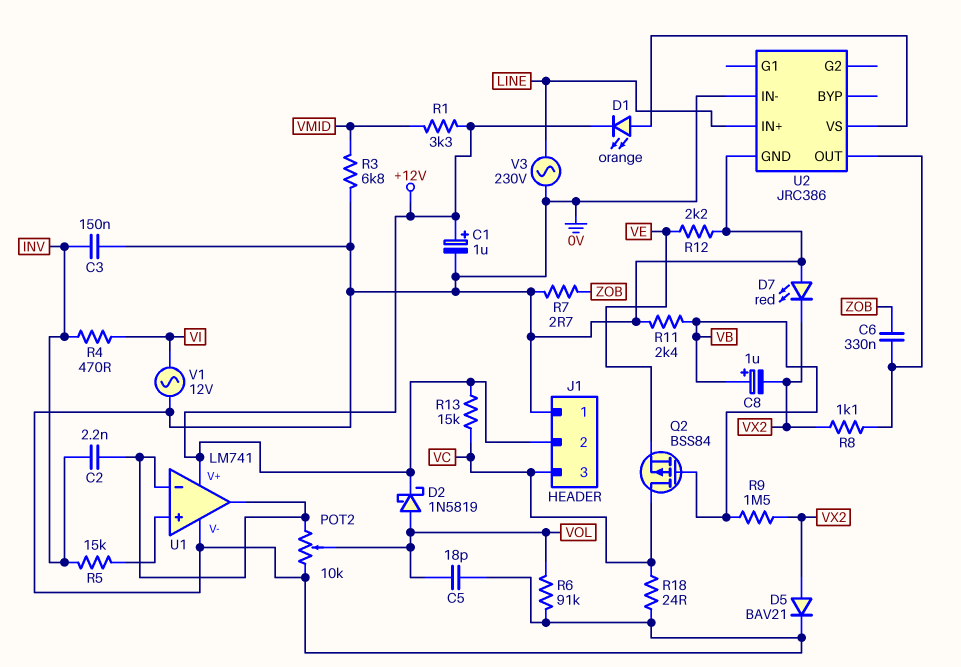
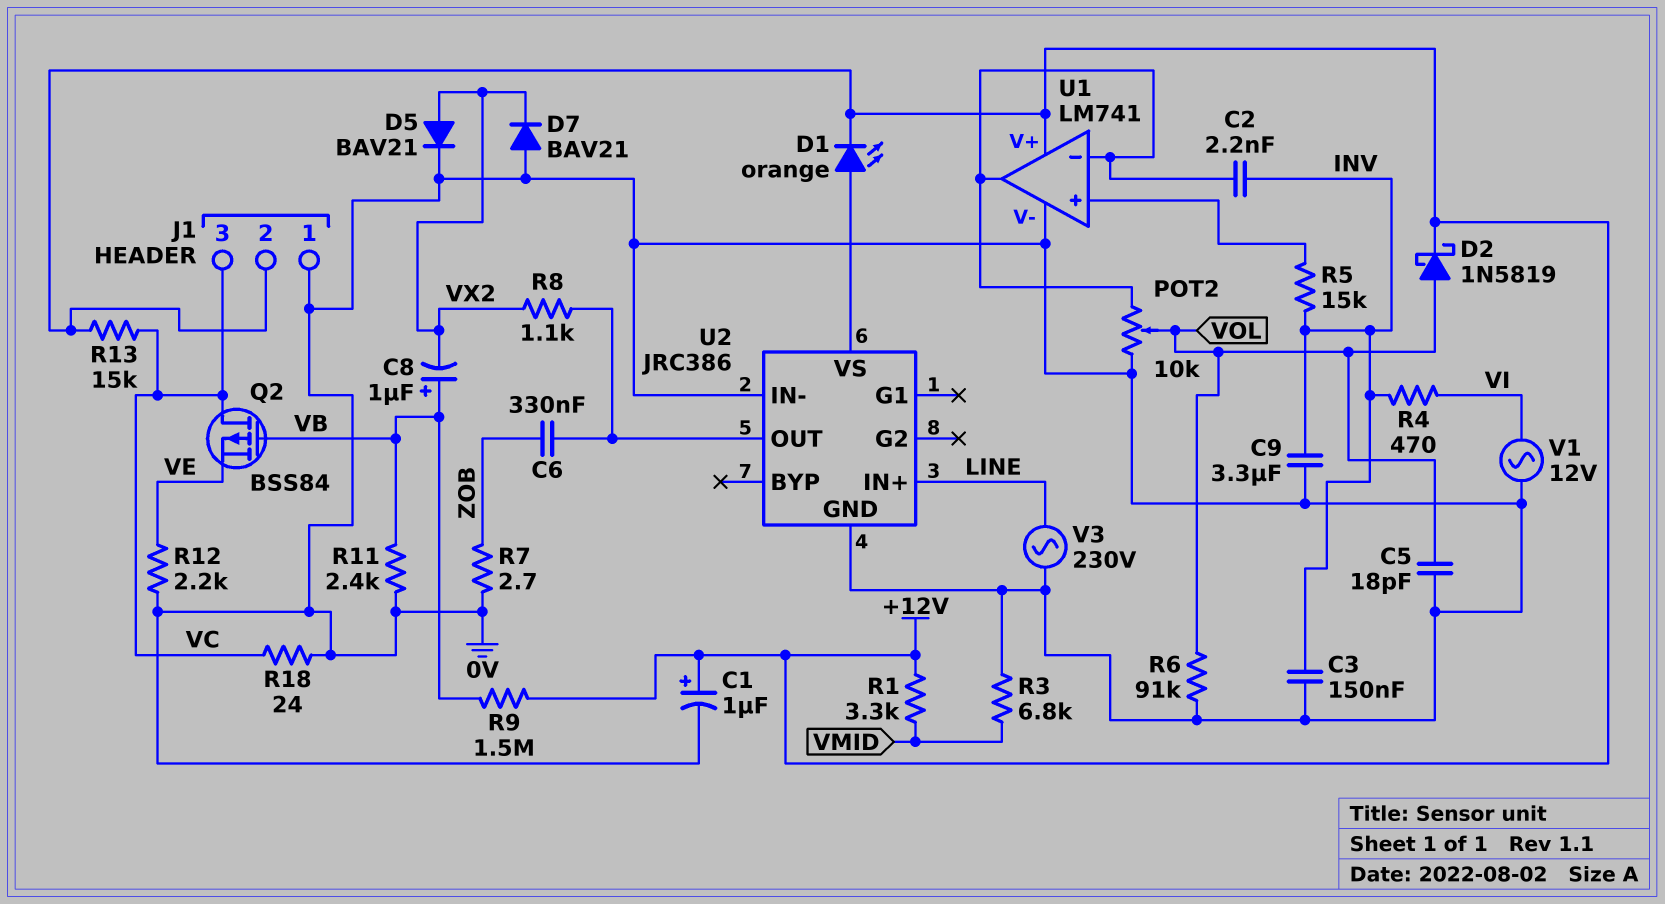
C9: none -> 3.3uF (0V, INV)
D7: LED red (A 0V, K VX2) -> diode BAV21 (A 0V, K VX2)
R9: 1.5M (VB, VX2) -> 1.5M (+12V, VB)

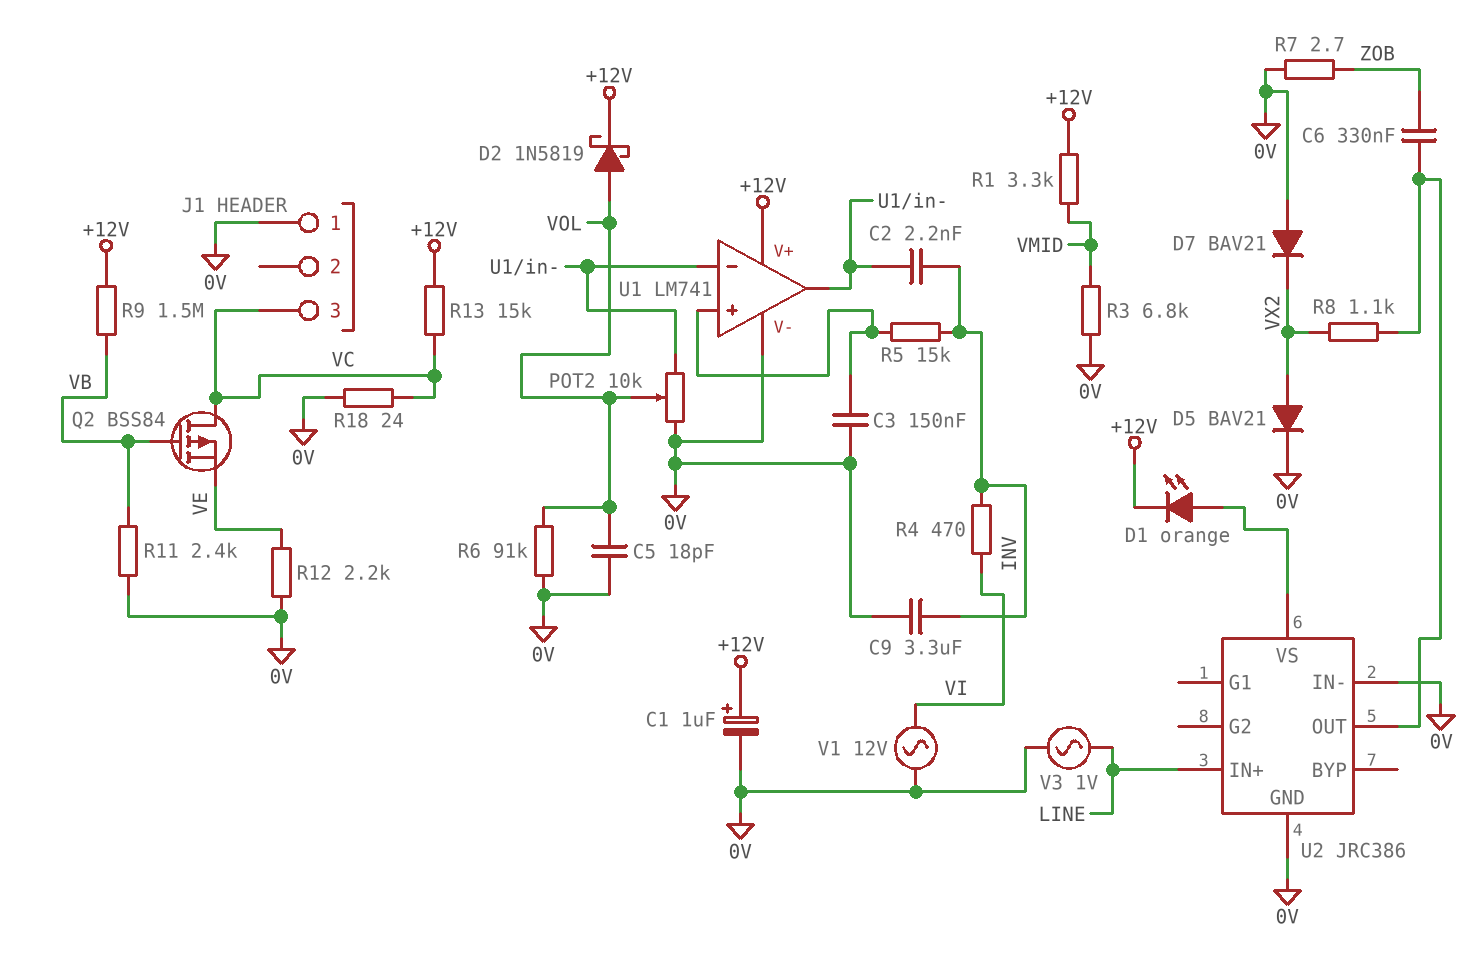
C3: 150nF (0V, INV) -> 150nF (0V, U1/in+)
C8: 1uF (plus VB, minus VX2) -> none
J1 pin 2: +12V -> none
V3: AC 230V (0V, LINE) -> AC 1V (0V, LINE)

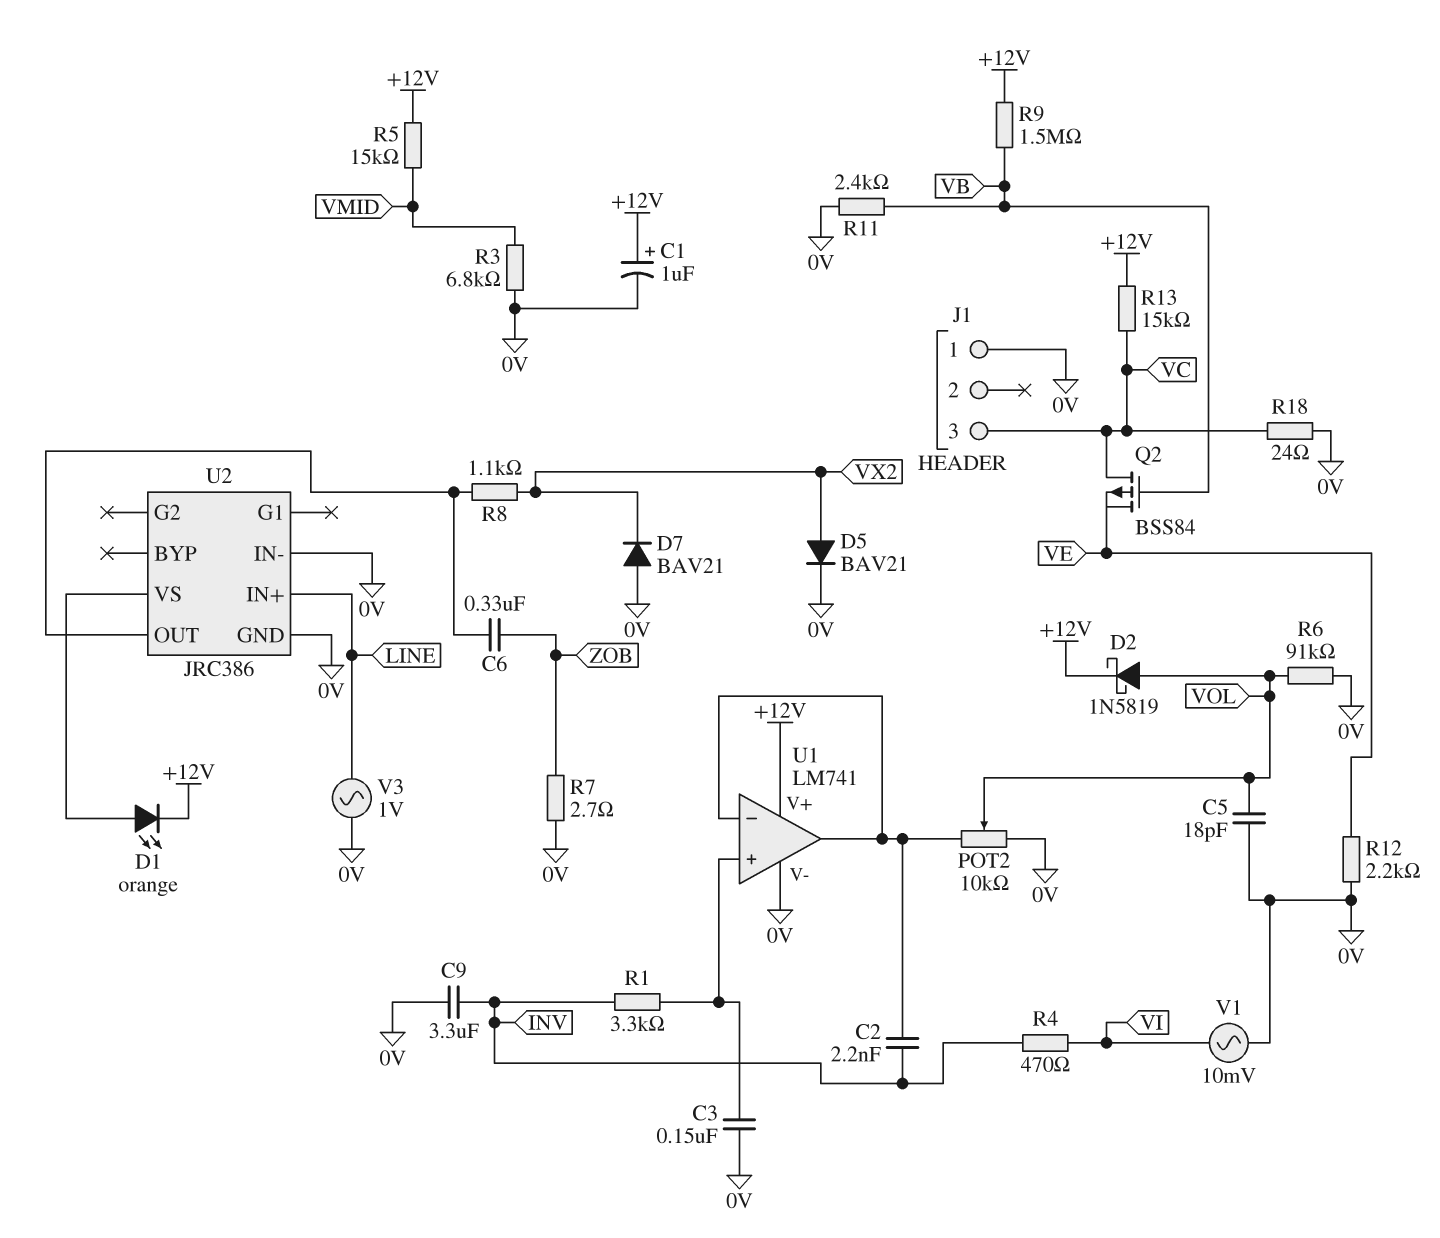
R1: 3.3k (+12V, VMID) -> 3.3k (INV, U1/in+)
R5: 15k (INV, U1/in+) -> 15k (+12V, VMID)
V1: AC 12V (0V, VI) -> AC 10mV (0V, VI)

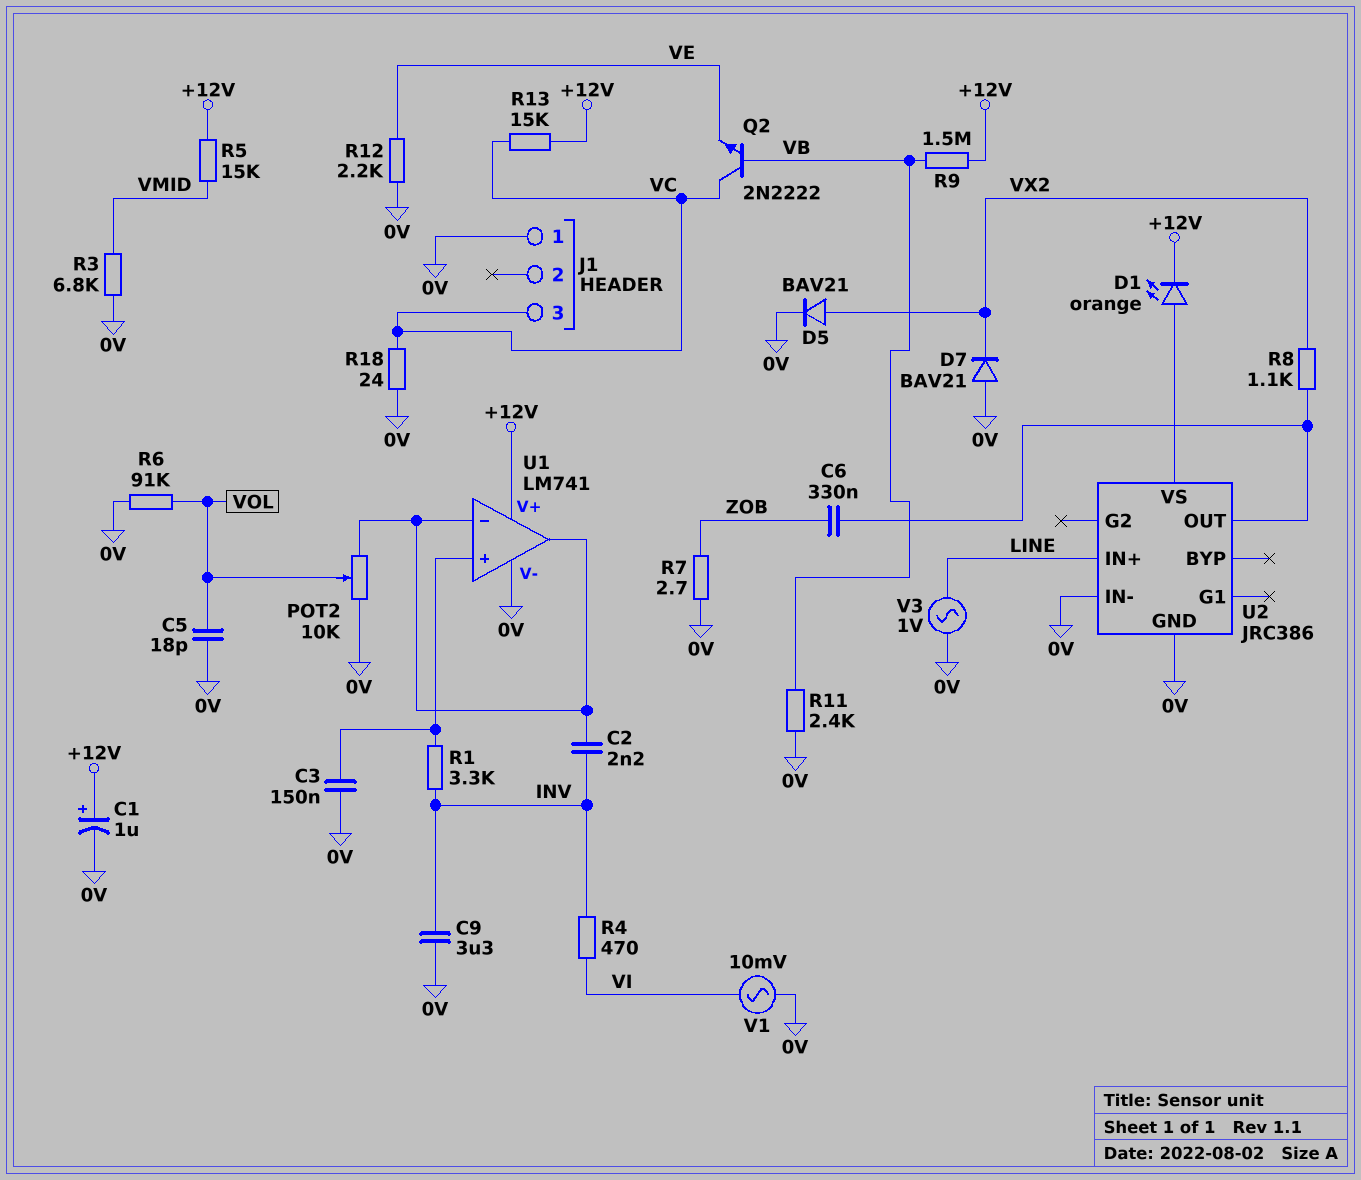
D2: schottky 1N5819 (A VOL, K +12V) -> none
Q2: PMOS BSS84 (G VB, D VC, S VE) -> NPN 2N2222 (B VB, C VC, E VE)

